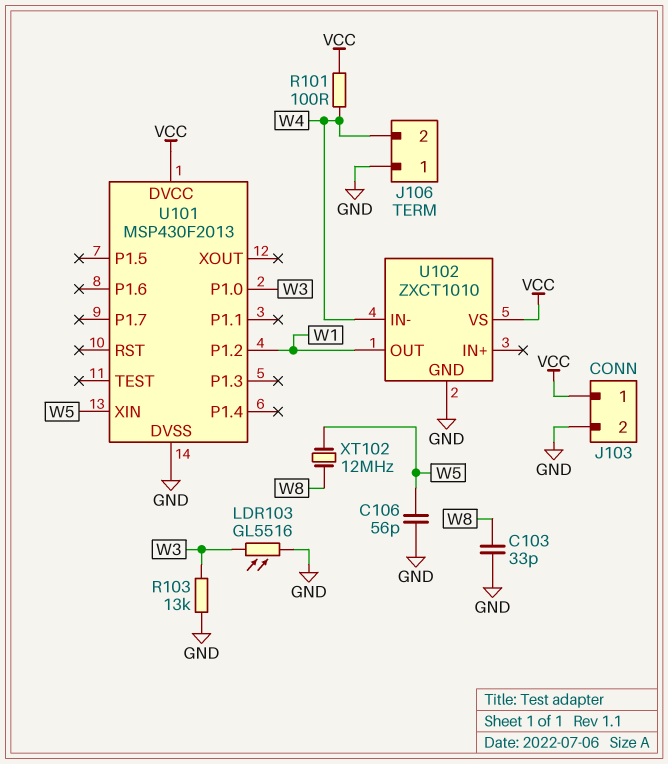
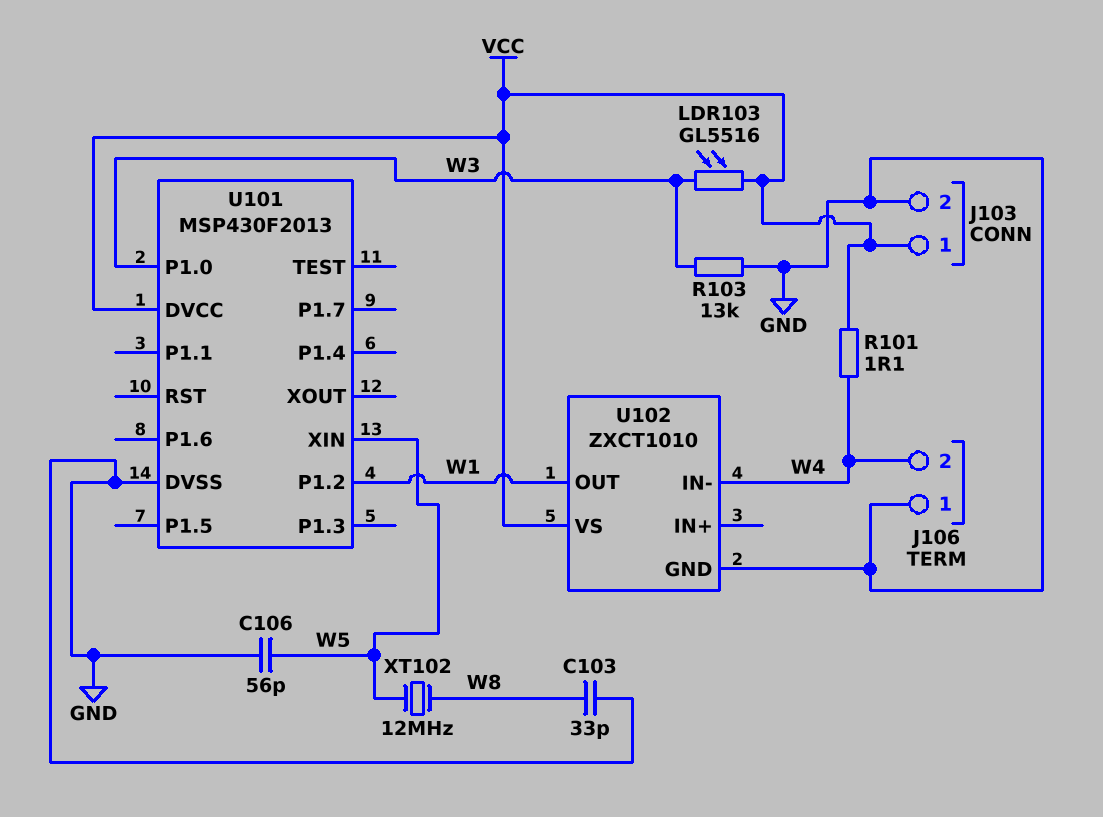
LDR103: GL5516 (GND, W3) -> GL5516 (VCC, W3)
R101: 100 (VCC, W4) -> 1.1 (VCC, W4)

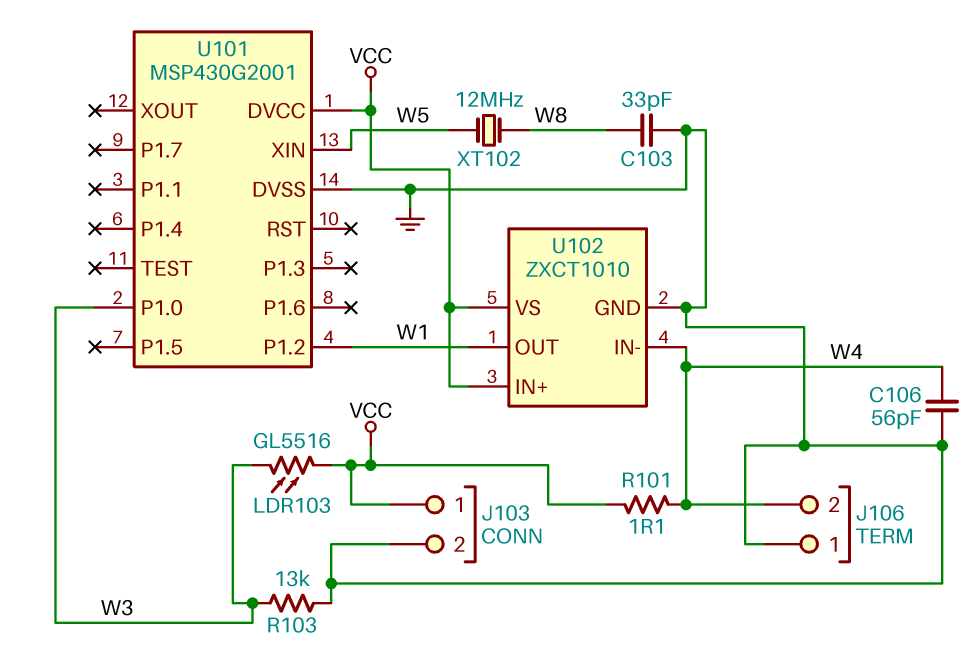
C106: 56pF (GND, W5) -> 56pF (GND, W4)
U101: MSP430F2013 -> MSP430G2001
U102 pin IN+: none -> VCC

